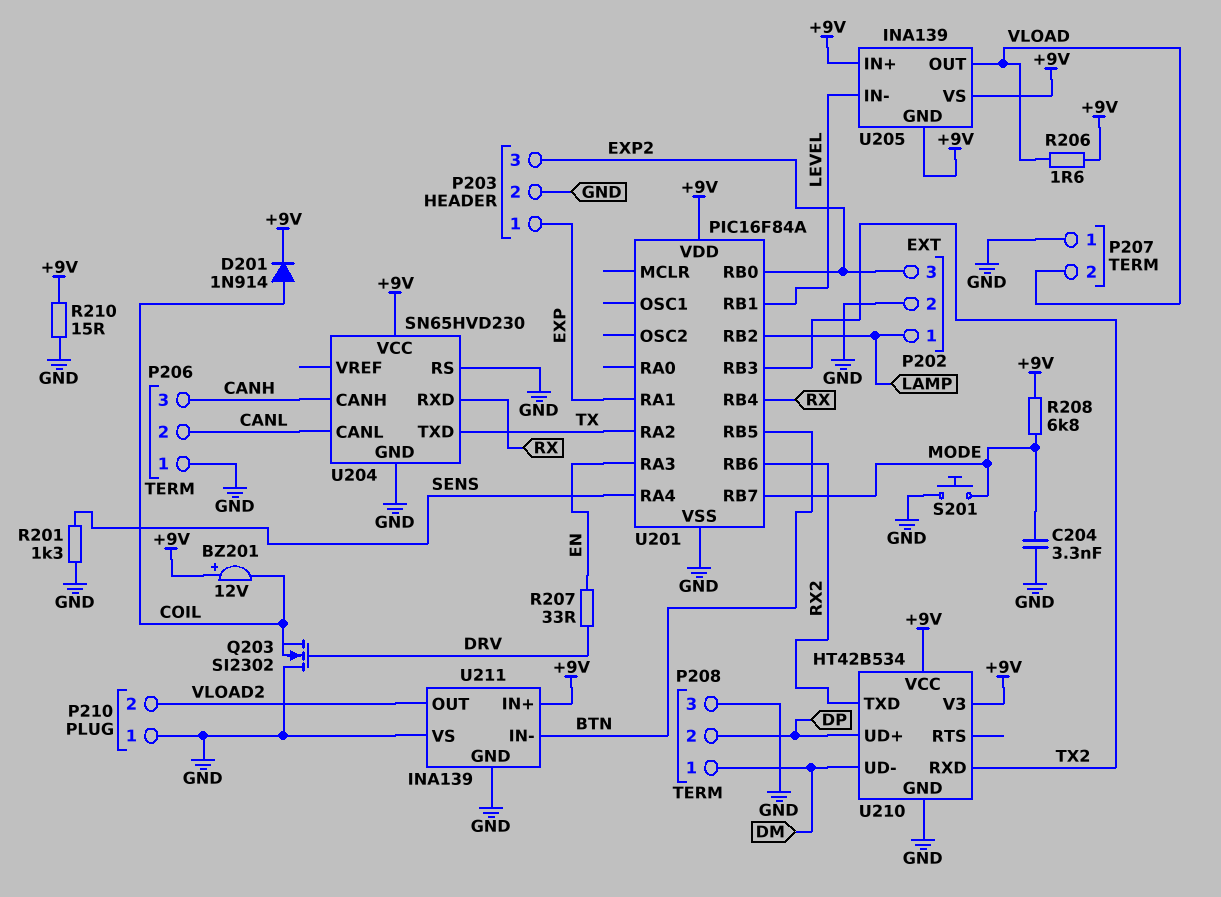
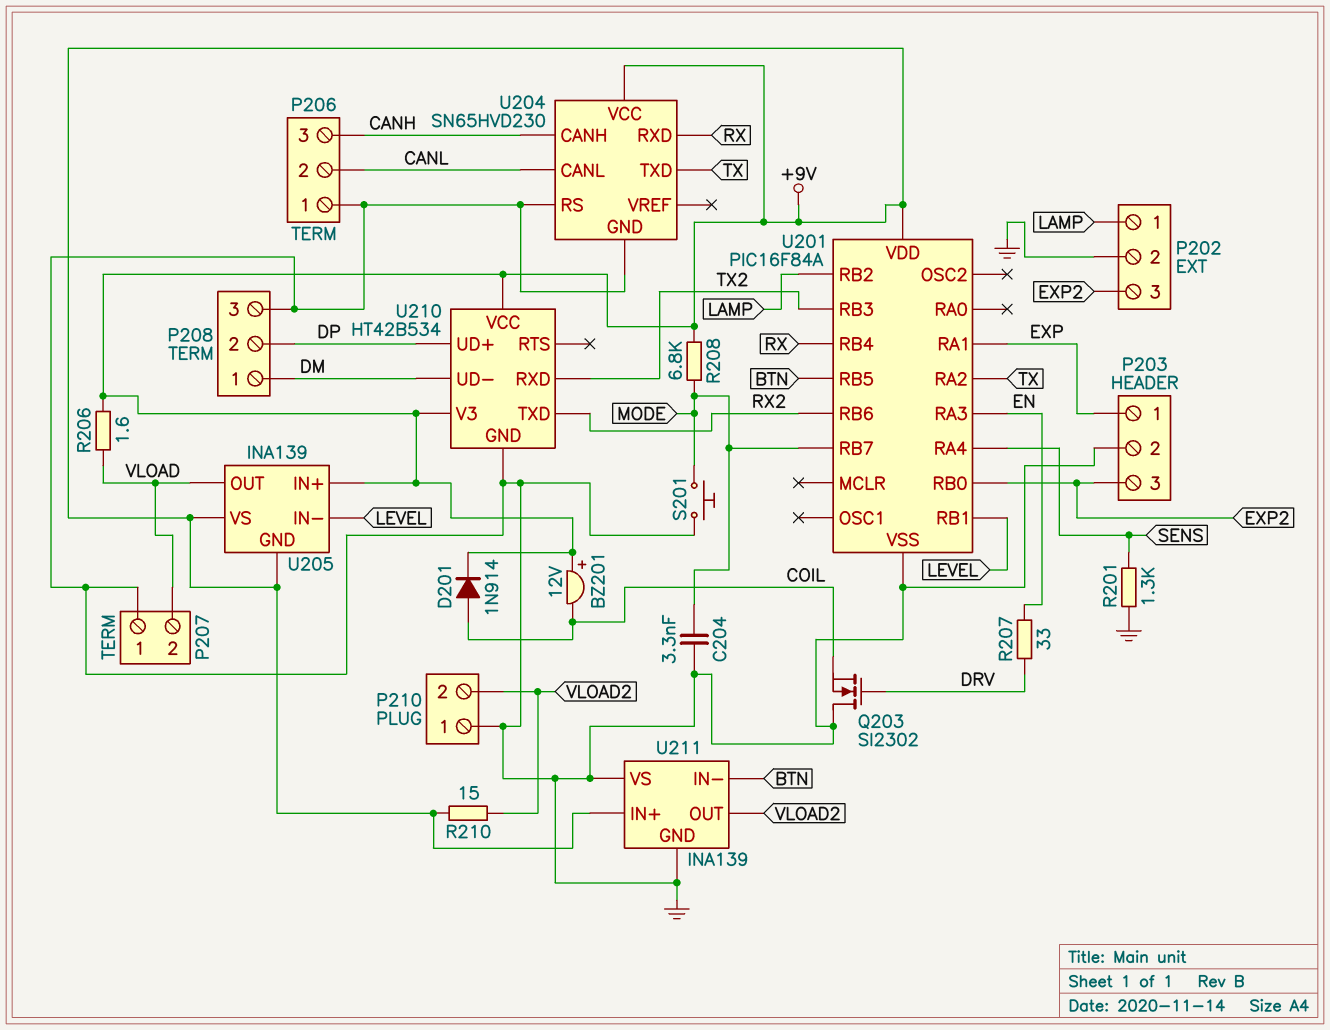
R210: 15 (+9V, GND) -> 15 (+9V, VLOAD2)

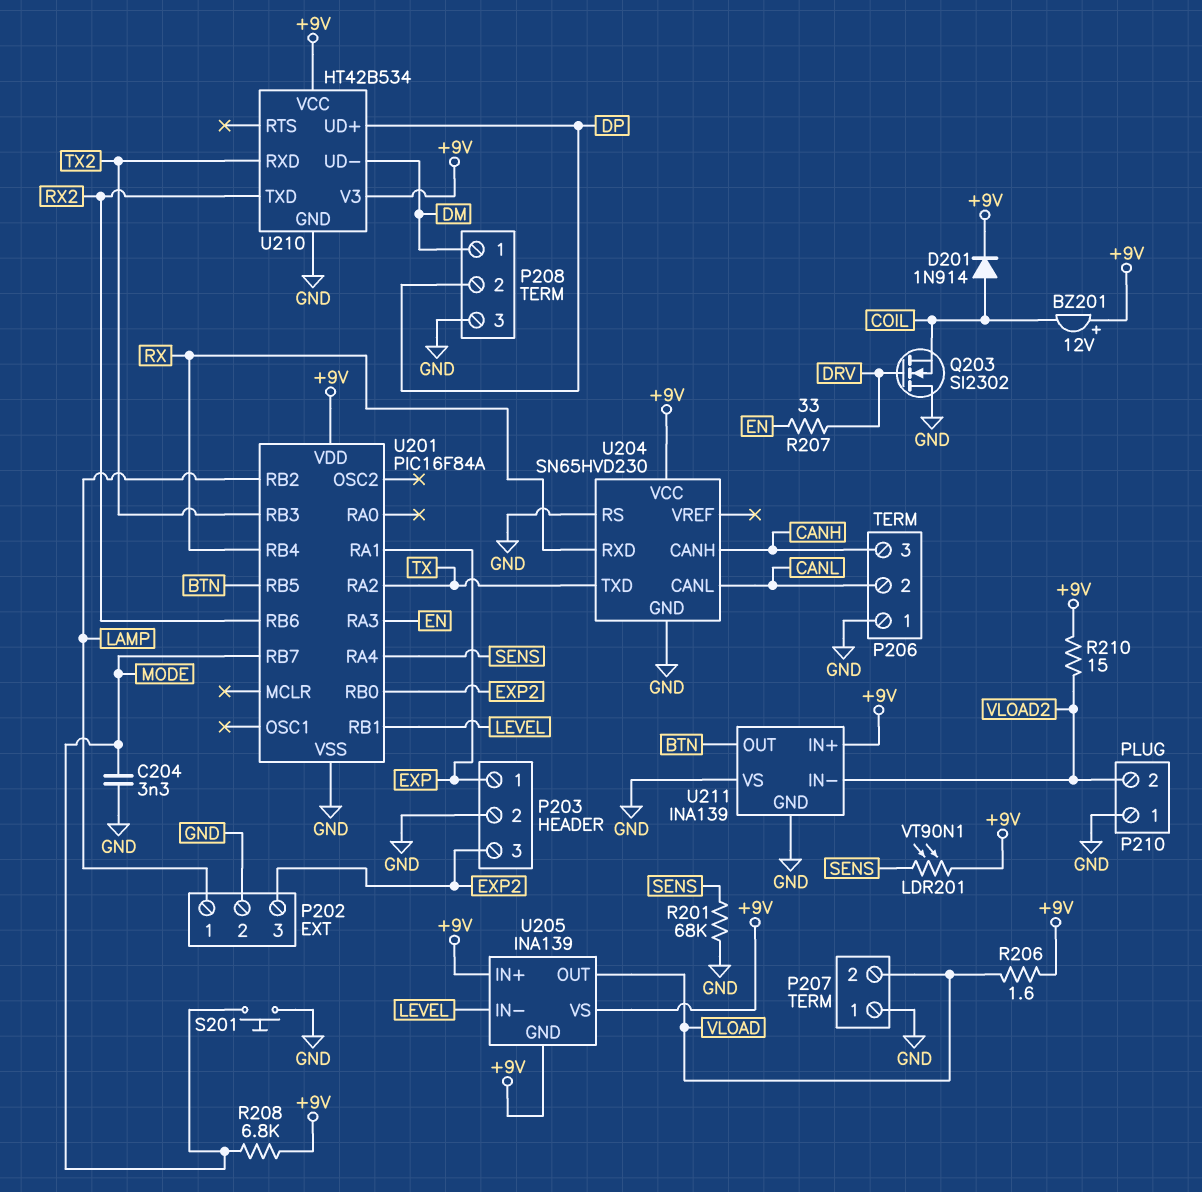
LDR201: none -> VT90N1 (+9V, SENS)
R201: 1.3k (GND, SENS) -> 68k (GND, SENS)
U211 pin IN-: BTN -> VLOAD2
U211 pin OUT: VLOAD2 -> BTN

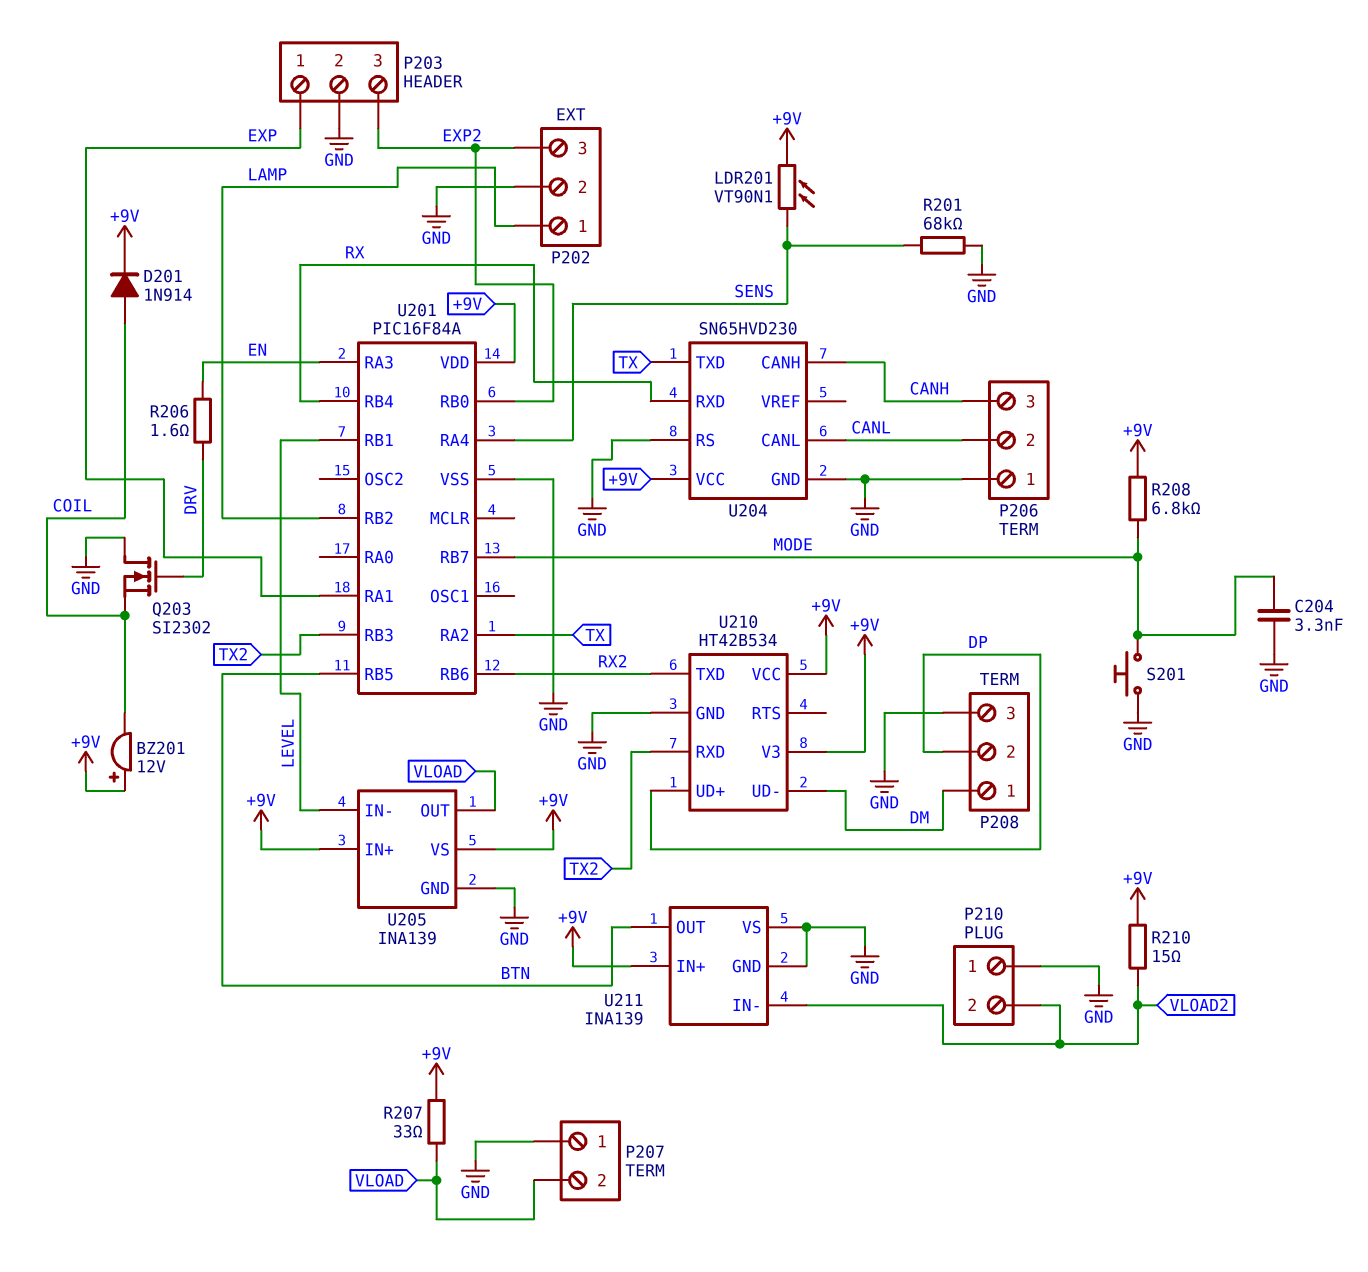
R206: 1.6 (+9V, VLOAD) -> 1.6 (DRV, EN)
R207: 33 (DRV, EN) -> 33 (+9V, VLOAD)
U205 pin GND: +9V -> GND

